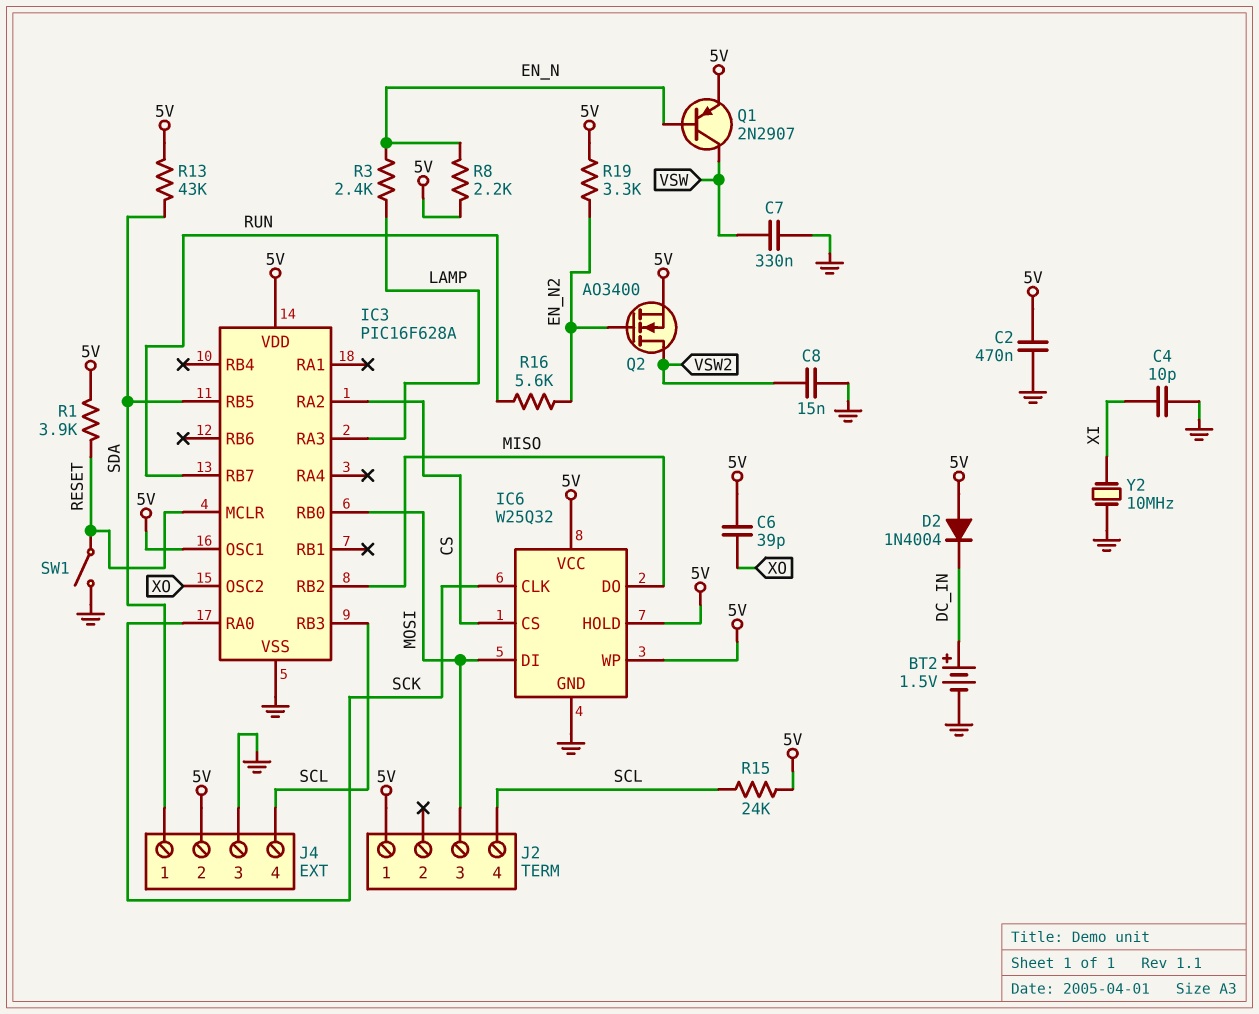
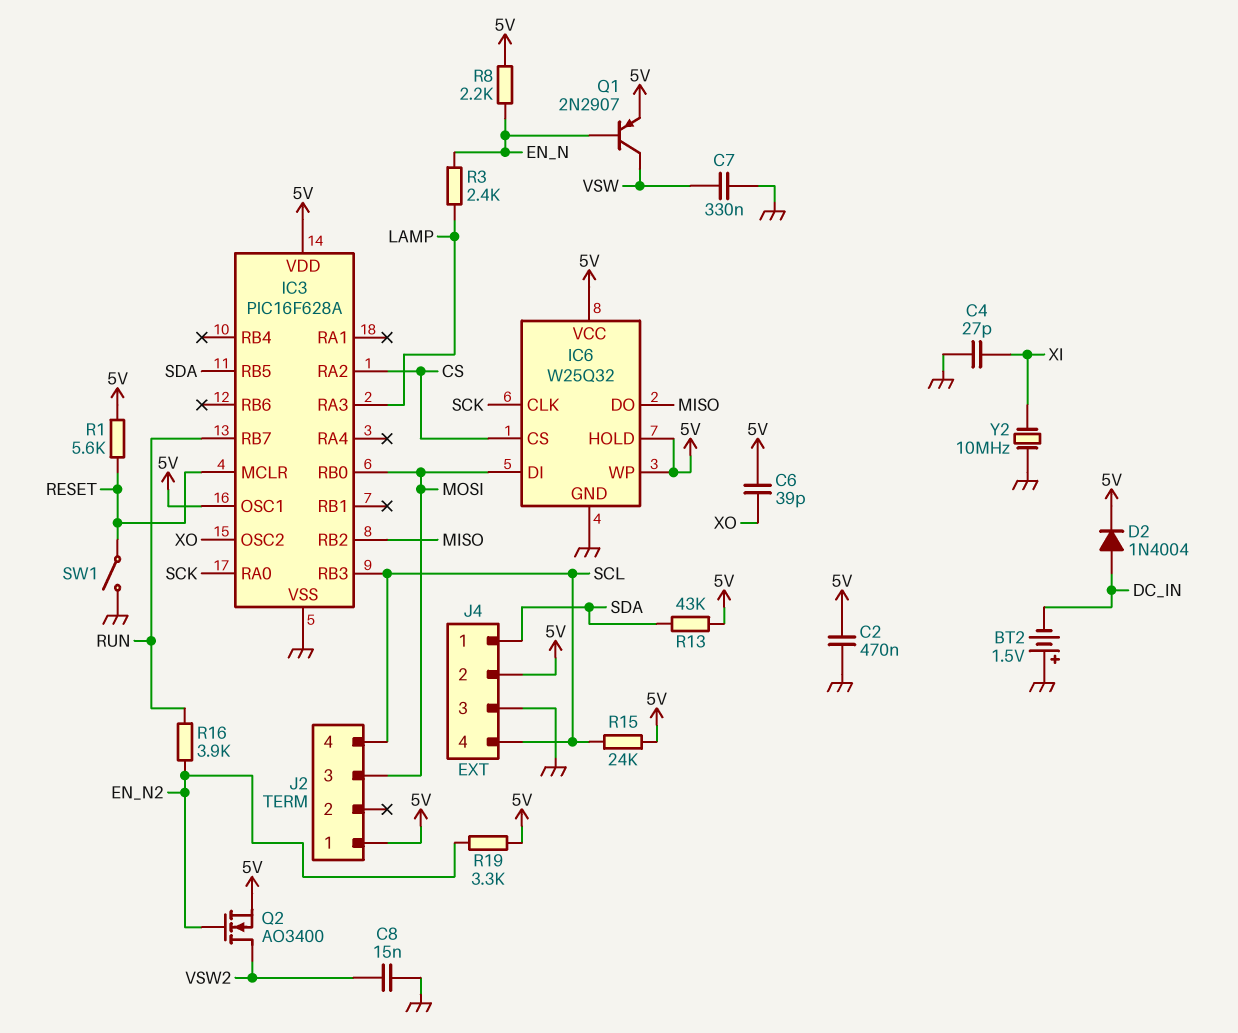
BT2: 1.5V (plus DC_IN, minus GND) -> 1.5V (plus GND, minus DC_IN)
C4: 10pF (GND, XI) -> 27pF (GND, XI)
D2: diode 1N4004 (A 5V, K DC_IN) -> diode 1N4004 (A DC_IN, K 5V)
R1: 3.9k (5V, RESET) -> 5.6k (5V, RESET)
R16: 5.6k (EN_N2, RUN) -> 3.9k (EN_N2, RUN)

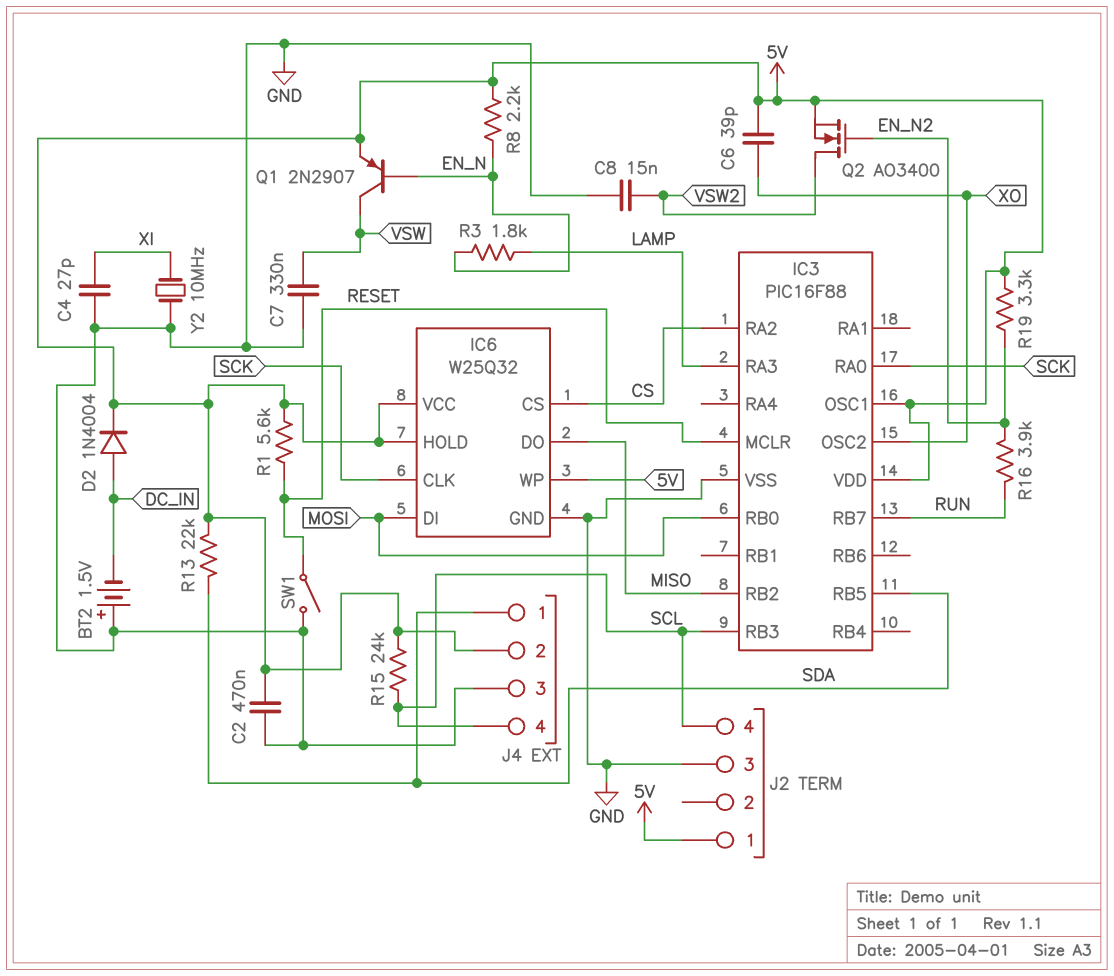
IC3: PIC16F628A -> PIC16F88
J2 pin 3: MOSI -> GND
R3: 2.4k (EN_N, LAMP) -> 1.8k (EN_N, LAMP)
R13: 43k (5V, SDA) -> 22k (5V, SDA)

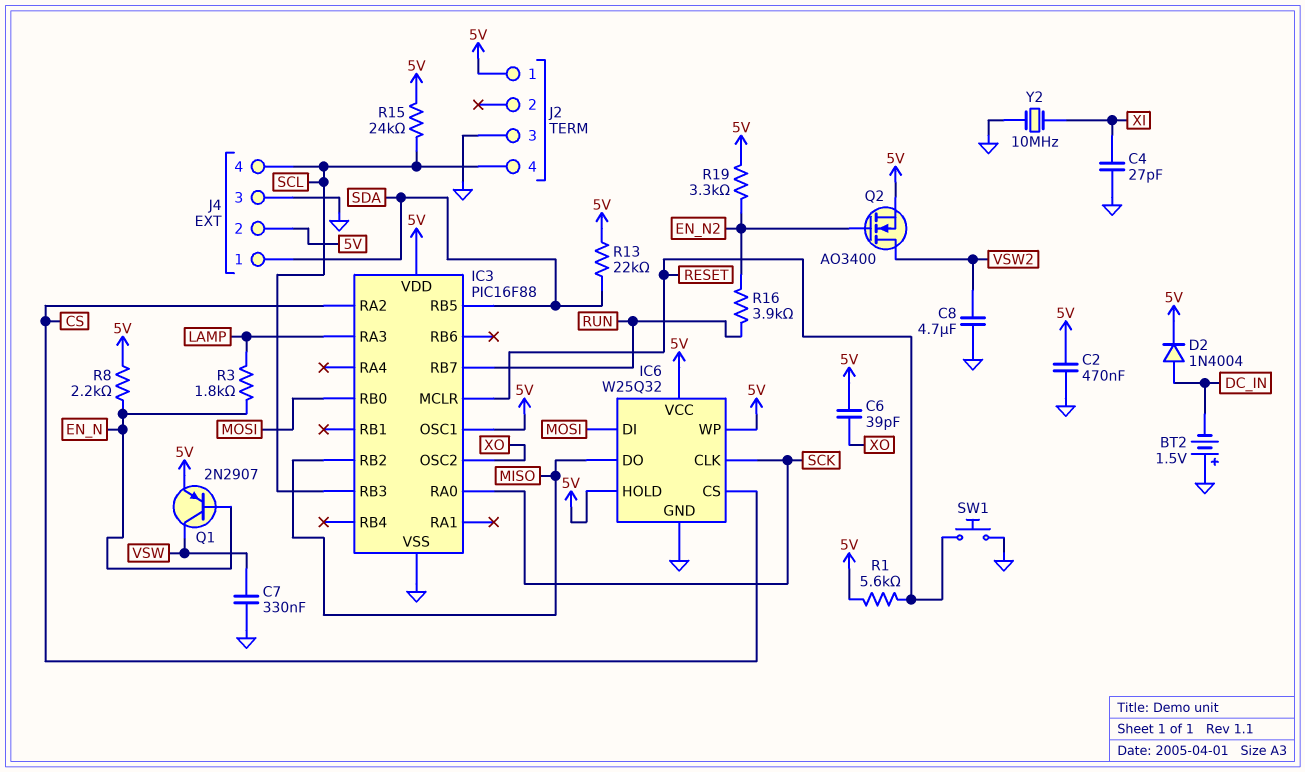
C8: 15nF (GND, VSW2) -> 4.7uF (GND, VSW2)
SW1: switch (GND, RESET) -> button (GND, RESET)

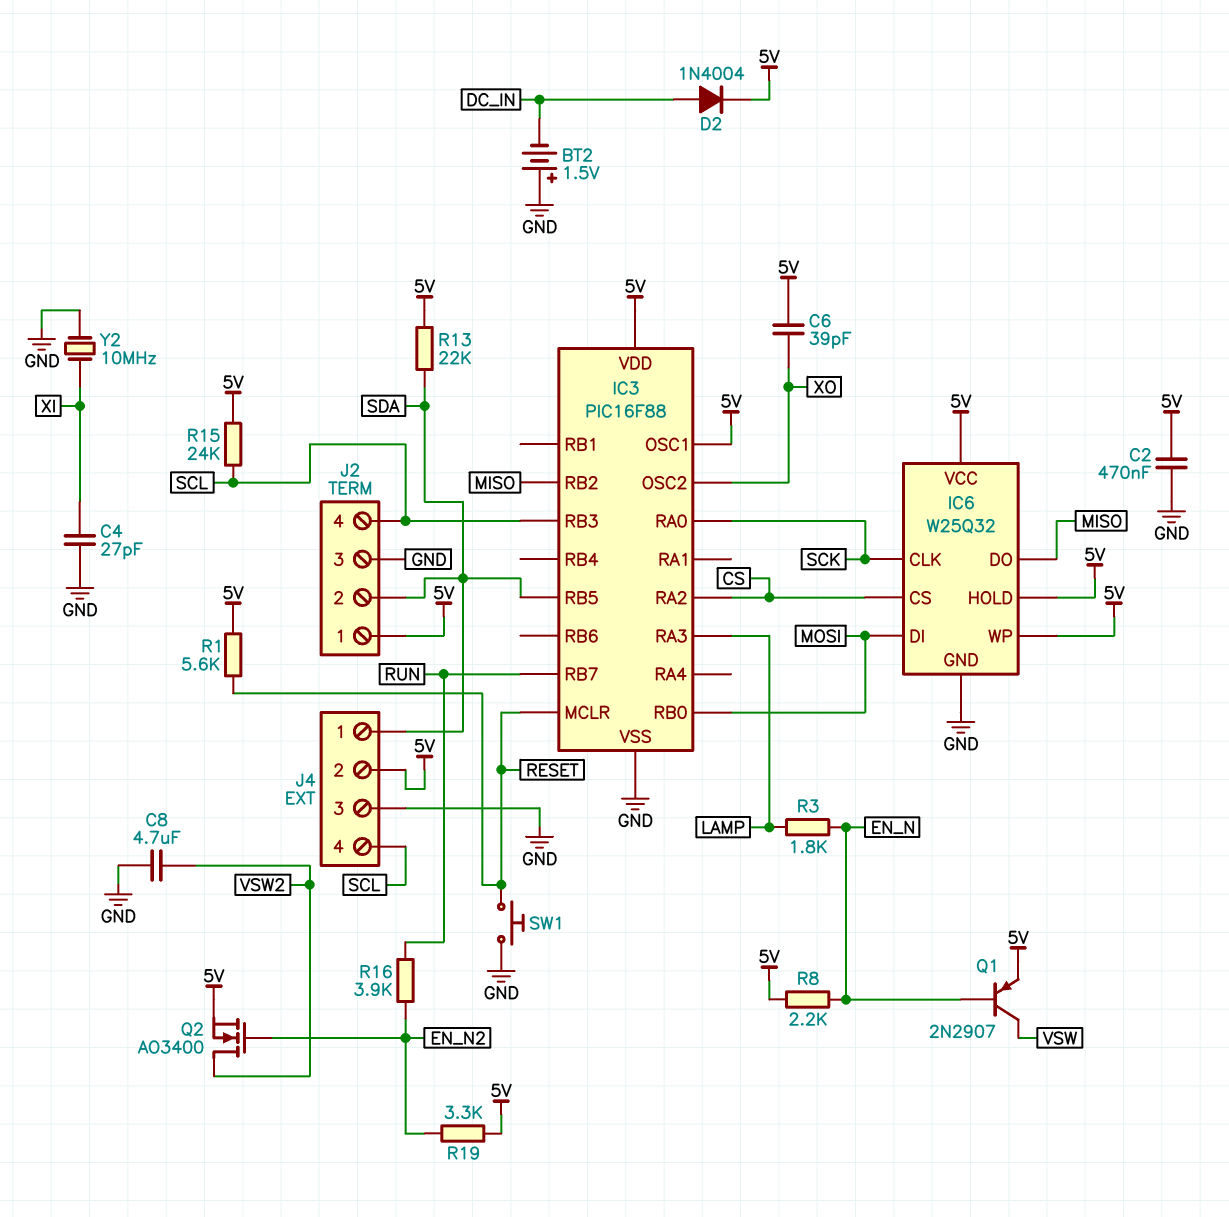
C7: 330nF (GND, VSW) -> none
J2 pin 2: none -> SDA

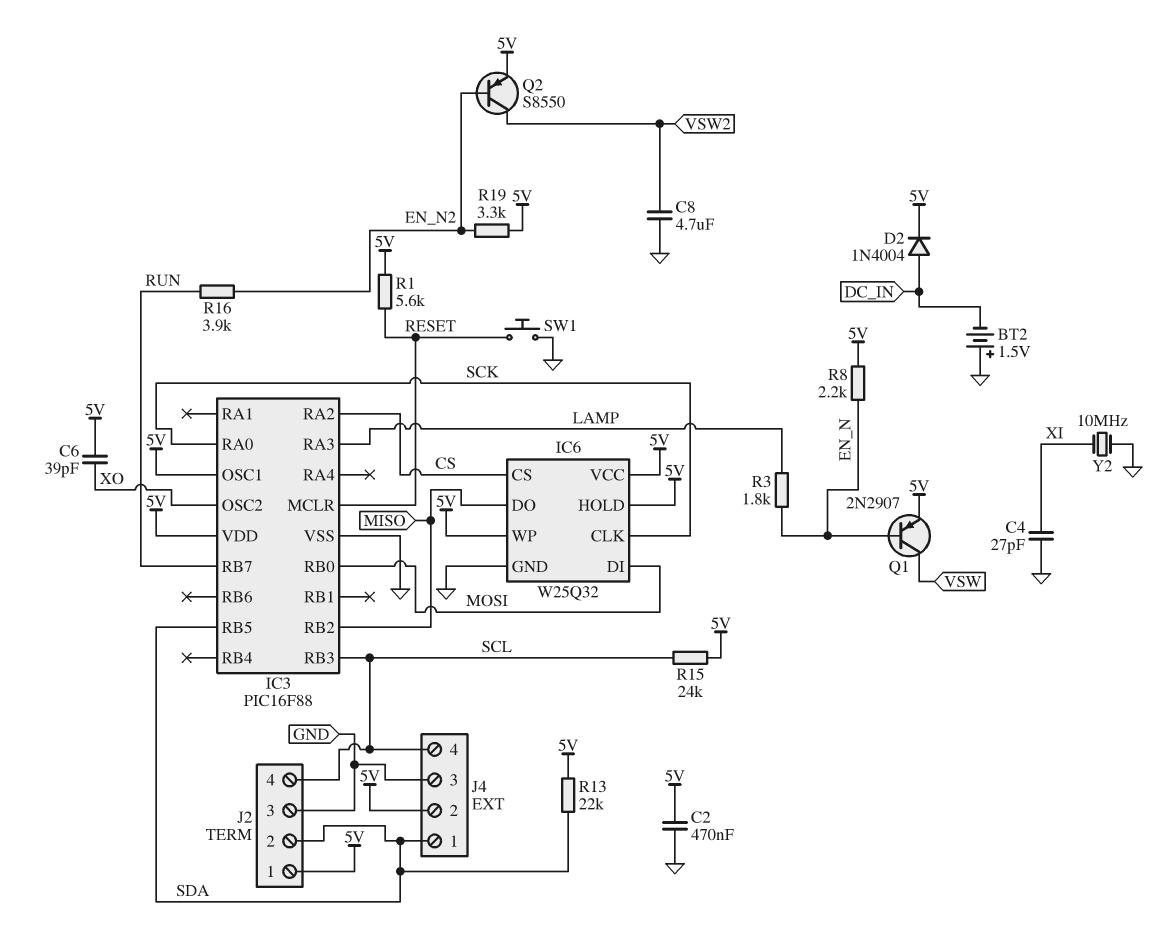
Q2: NMOS AO3400 (G EN_N2, D VSW2, S 5V) -> PNP S8550 (B EN_N2, C VSW2, E 5V)

